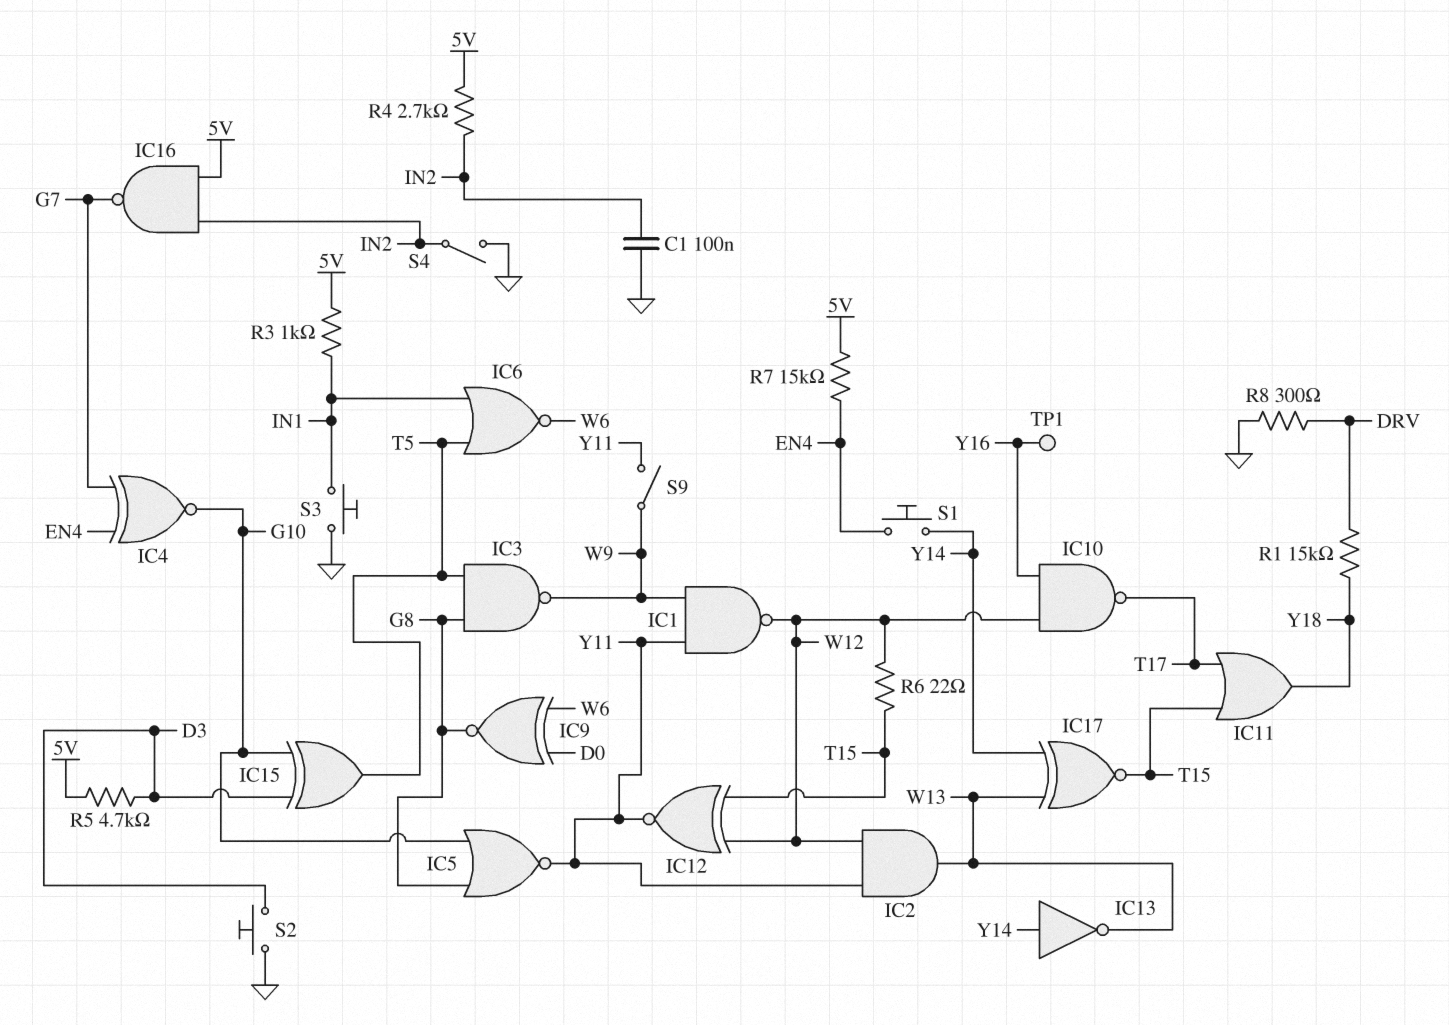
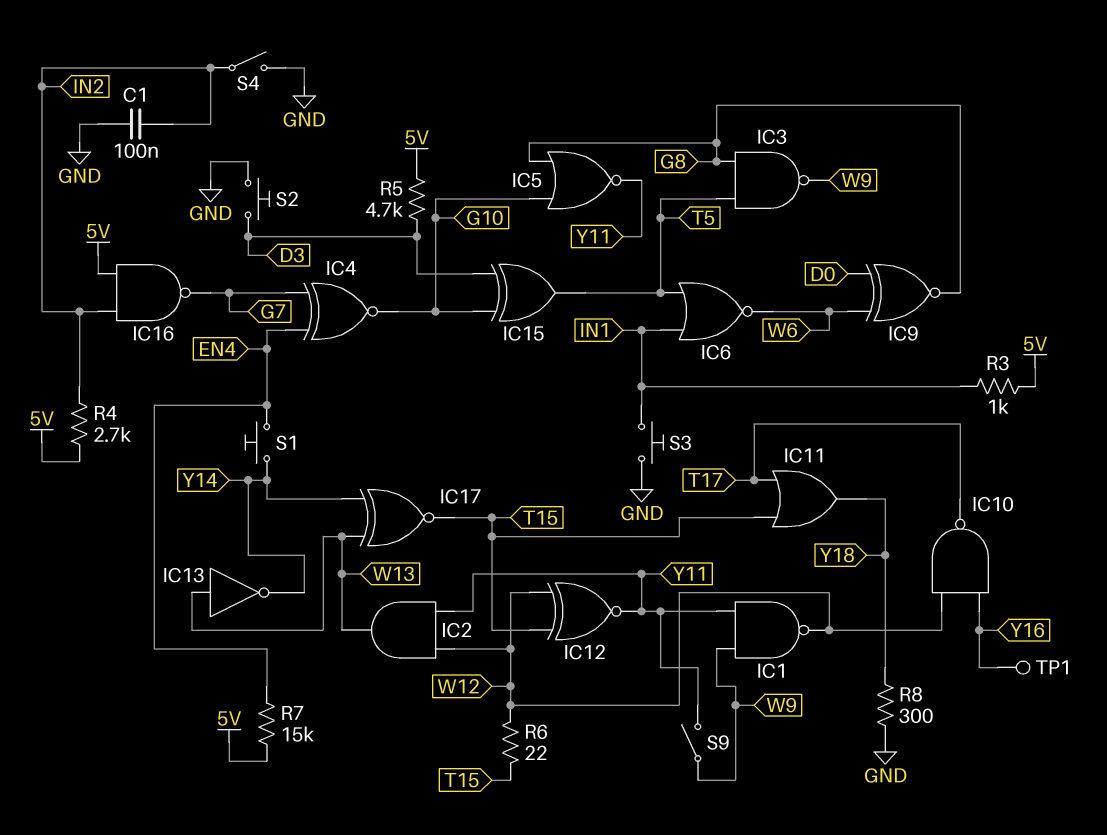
IC13: NOT (in Y14, out W13) -> NOT (in W13, out Y14)
R1: 15k (DRV, Y18) -> none
R8: 300 (DRV, GND) -> 300 (GND, Y18)

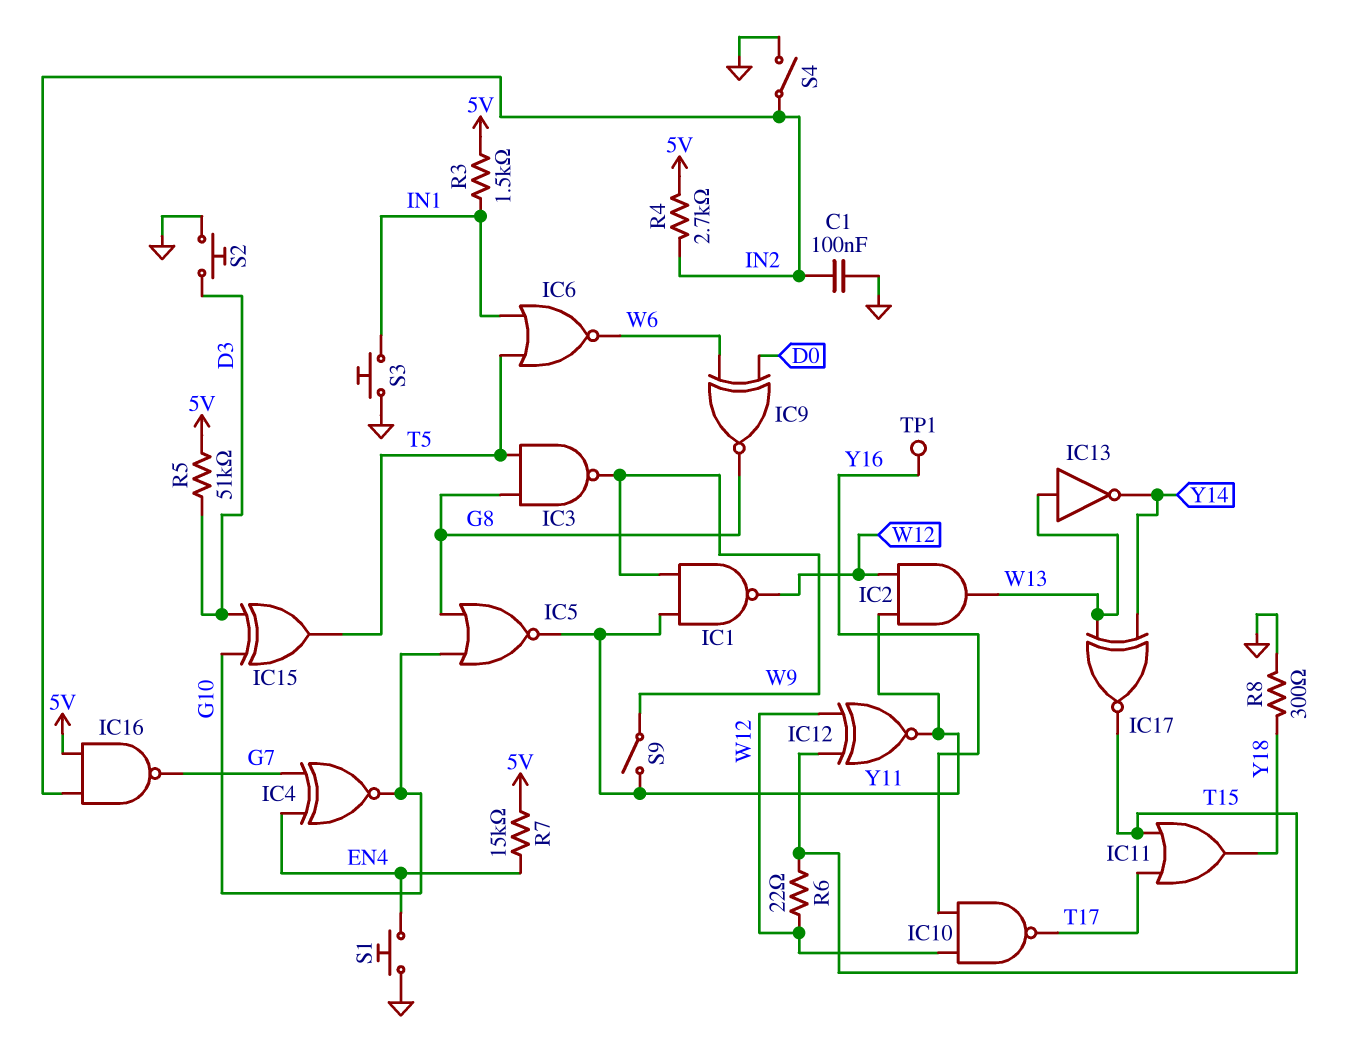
R3: 1k (5V, IN1) -> 1.5k (5V, IN1)
R5: 4.7k (5V, D3) -> 51k (5V, D3)
S1: button (EN4, Y14) -> button (EN4, GND)

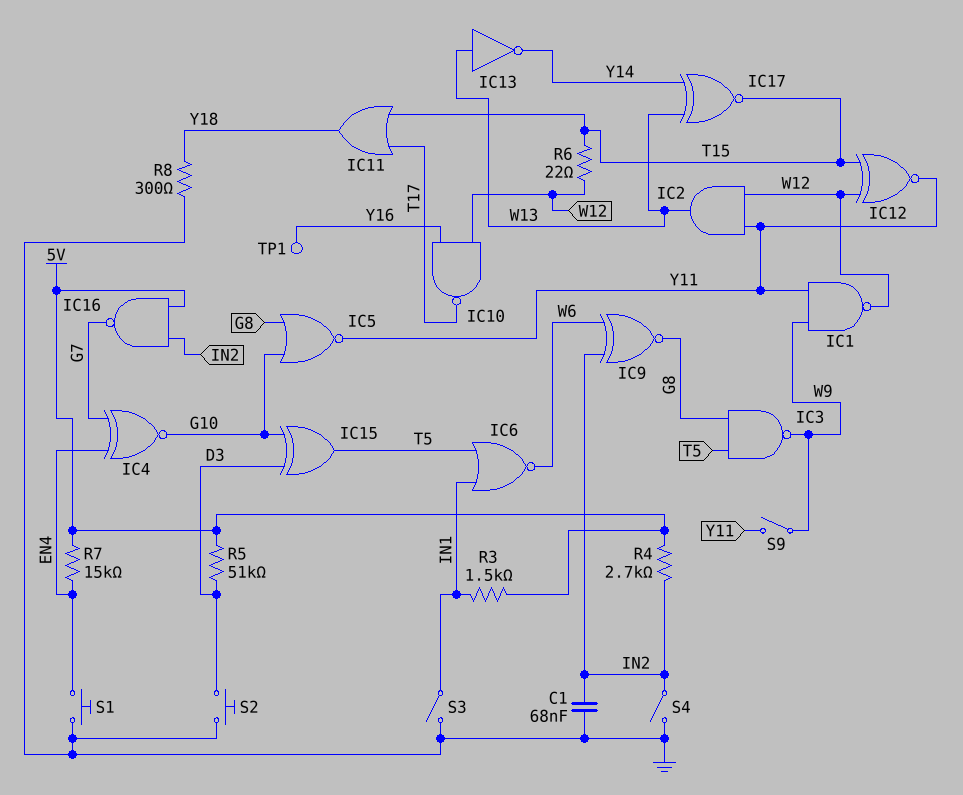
C1: 100nF (GND, IN2) -> 68nF (GND, IN2)
IC9: XNOR (in D0, in W6, out G8) -> XNOR (in IN2, in W6, out G8)
S3: button (GND, IN1) -> switch (GND, IN1)

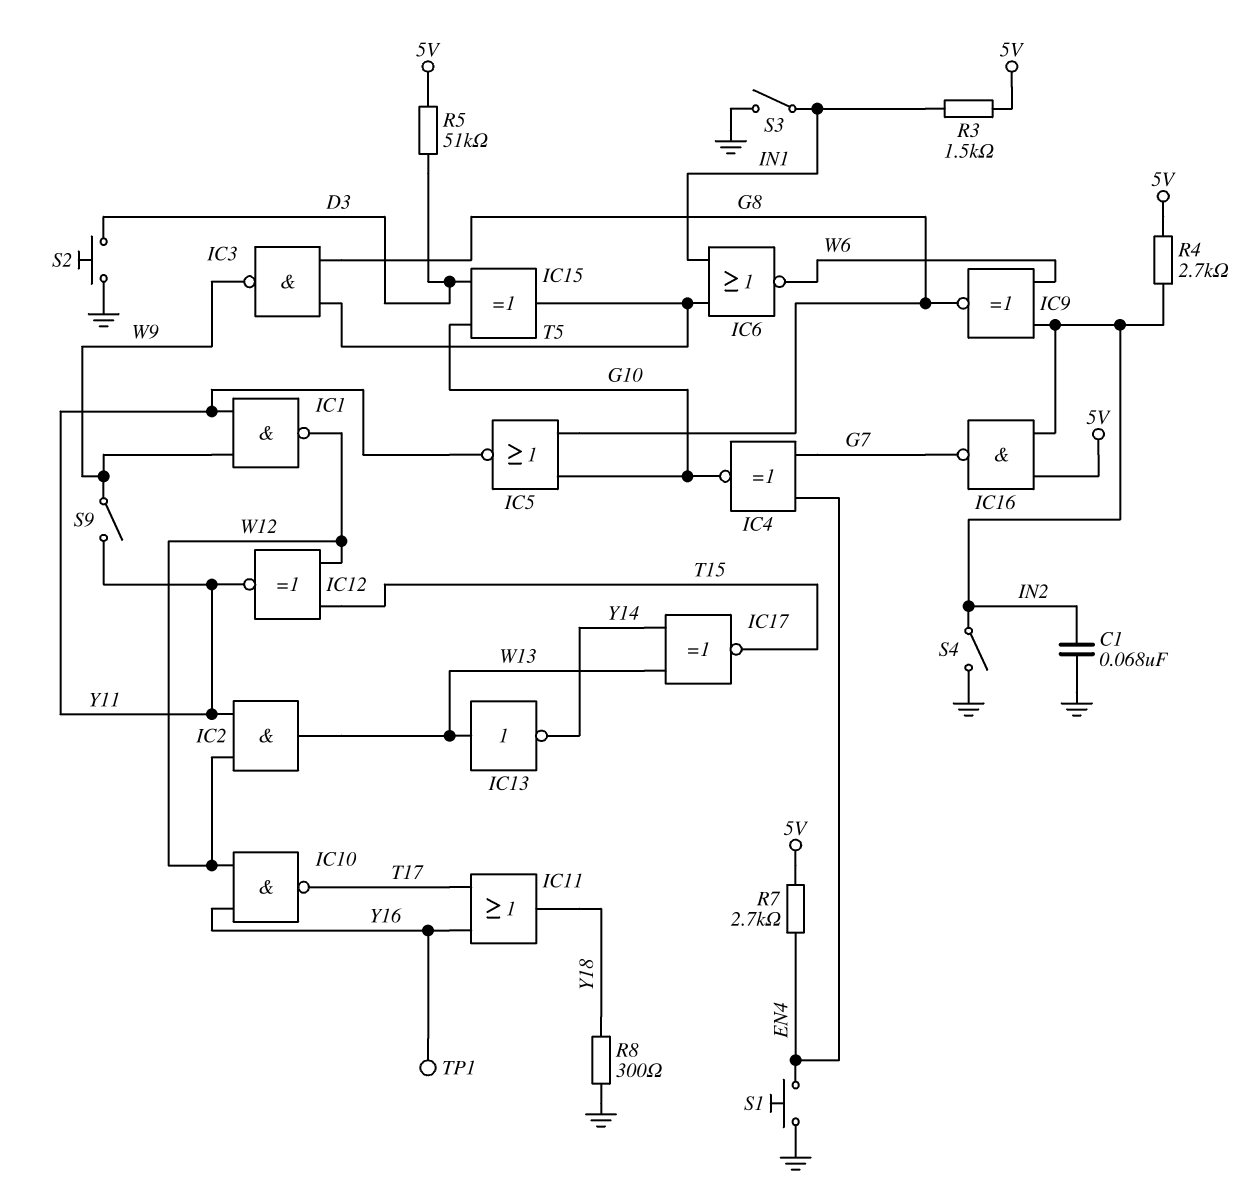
IC11: OR (in T15, in T17, out Y18) -> OR (in T17, in Y16, out Y18)
R6: 22 (T15, W12) -> none
R7: 15k (5V, EN4) -> 2.7k (5V, EN4)

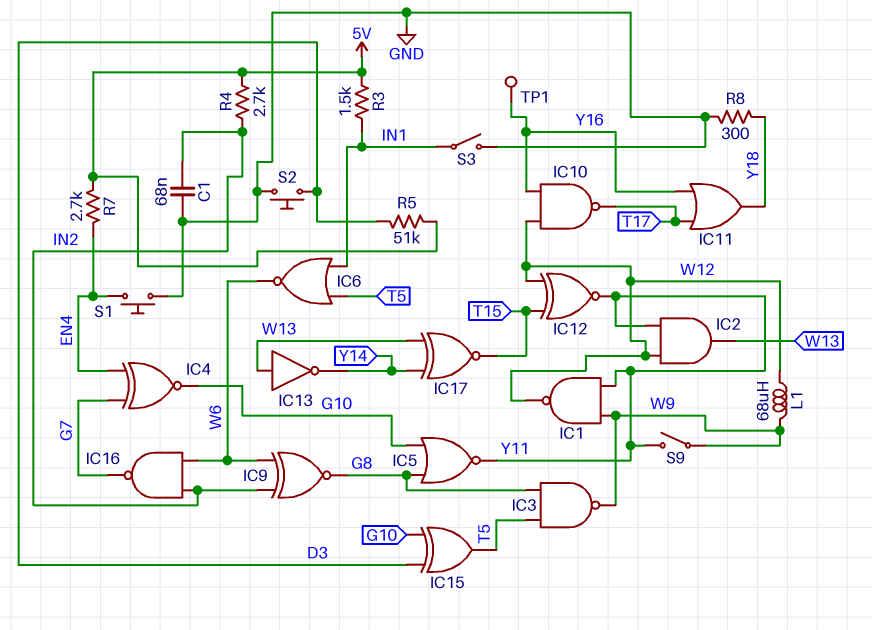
IC16: NAND (in 5V, in IN2, out G7) -> NAND (in IN2, in W6, out G7)
L1: none -> 68uH (W9, W12)
S4: switch (GND, IN2) -> none

